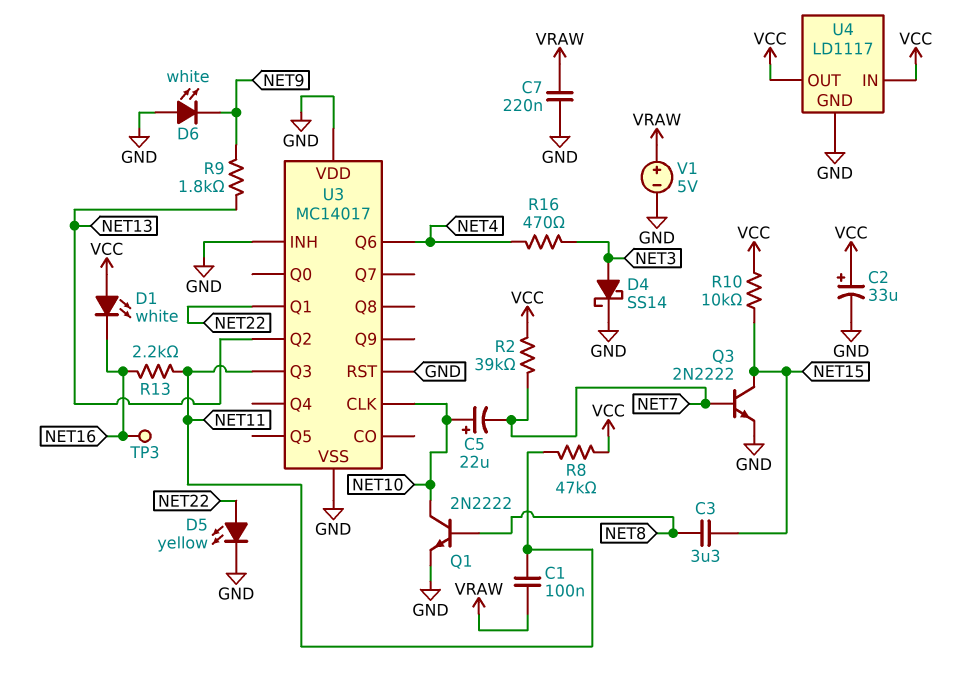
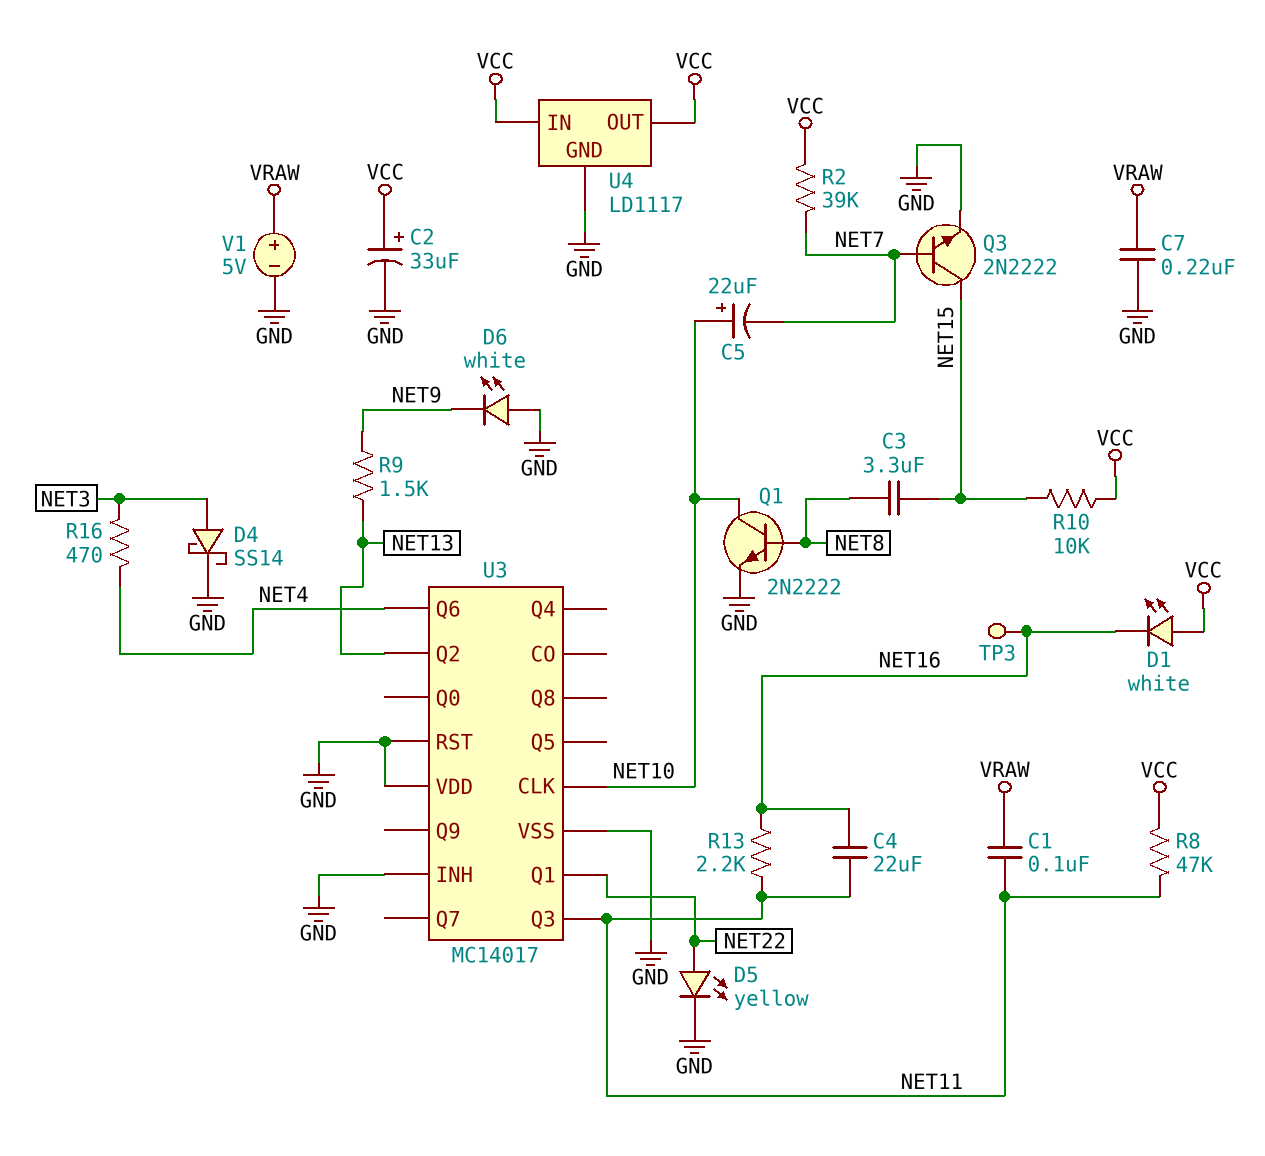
C4: none -> 22uF (NET11, NET16)
R9: 1.8k (NET9, NET13) -> 1.5k (NET9, NET13)

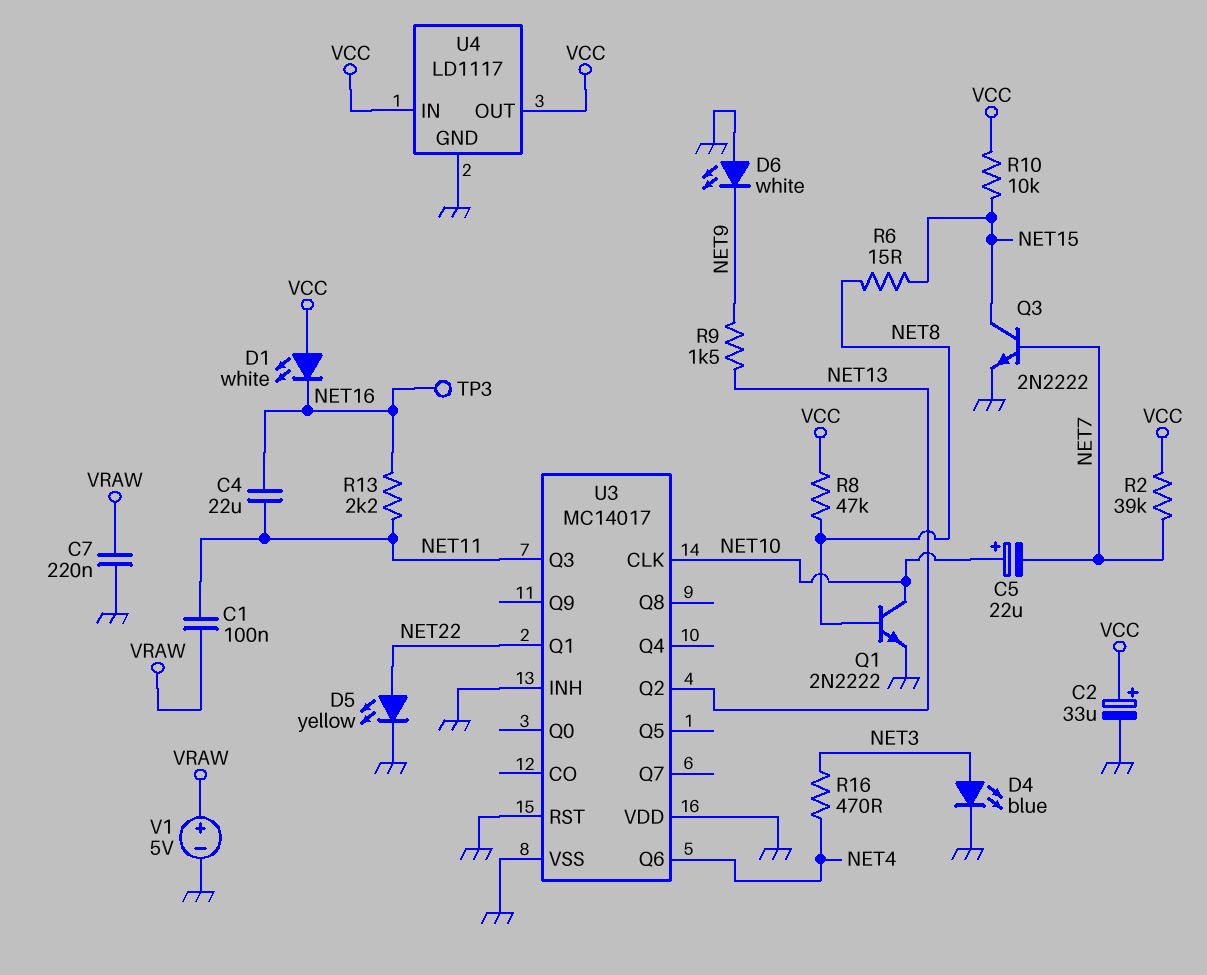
C3: 3.3uF (NET8, NET15) -> none
D4: schottky SS14 (A NET3, K GND) -> LED blue (A NET3, K GND)
R6: none -> 15 (NET8, NET15)
R8: 47k (NET11, VCC) -> 47k (NET8, VCC)

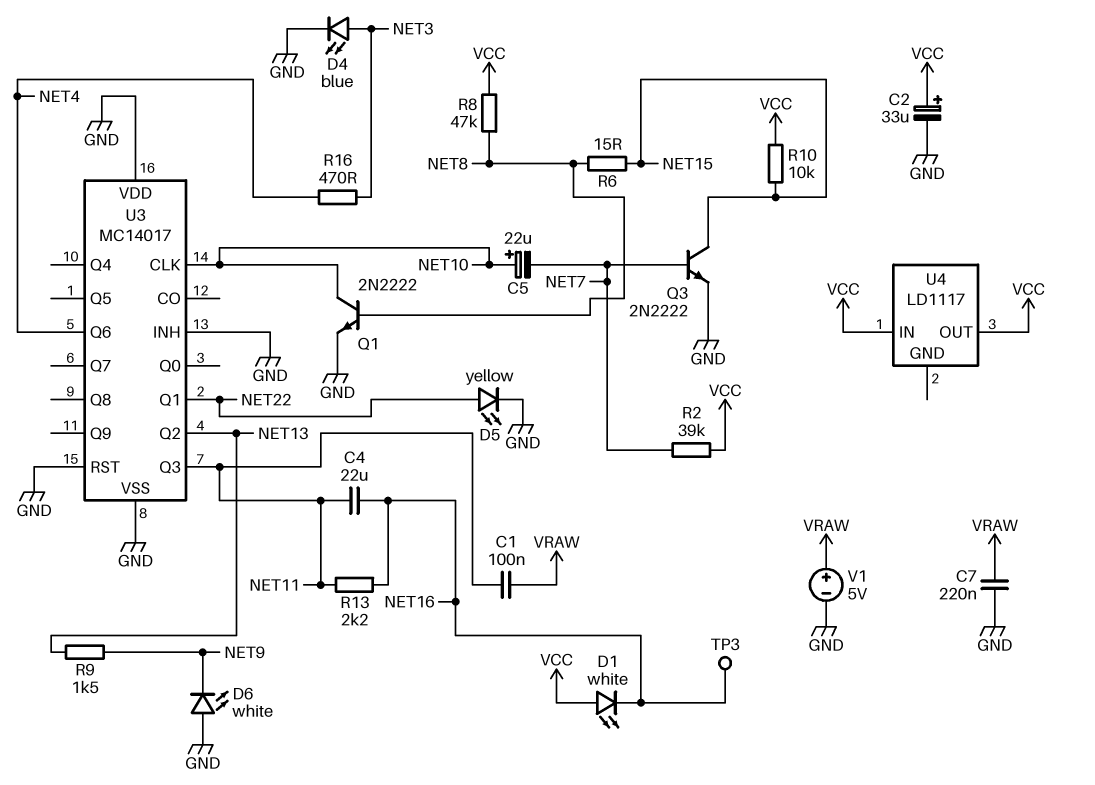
U4 pin GND: GND -> none

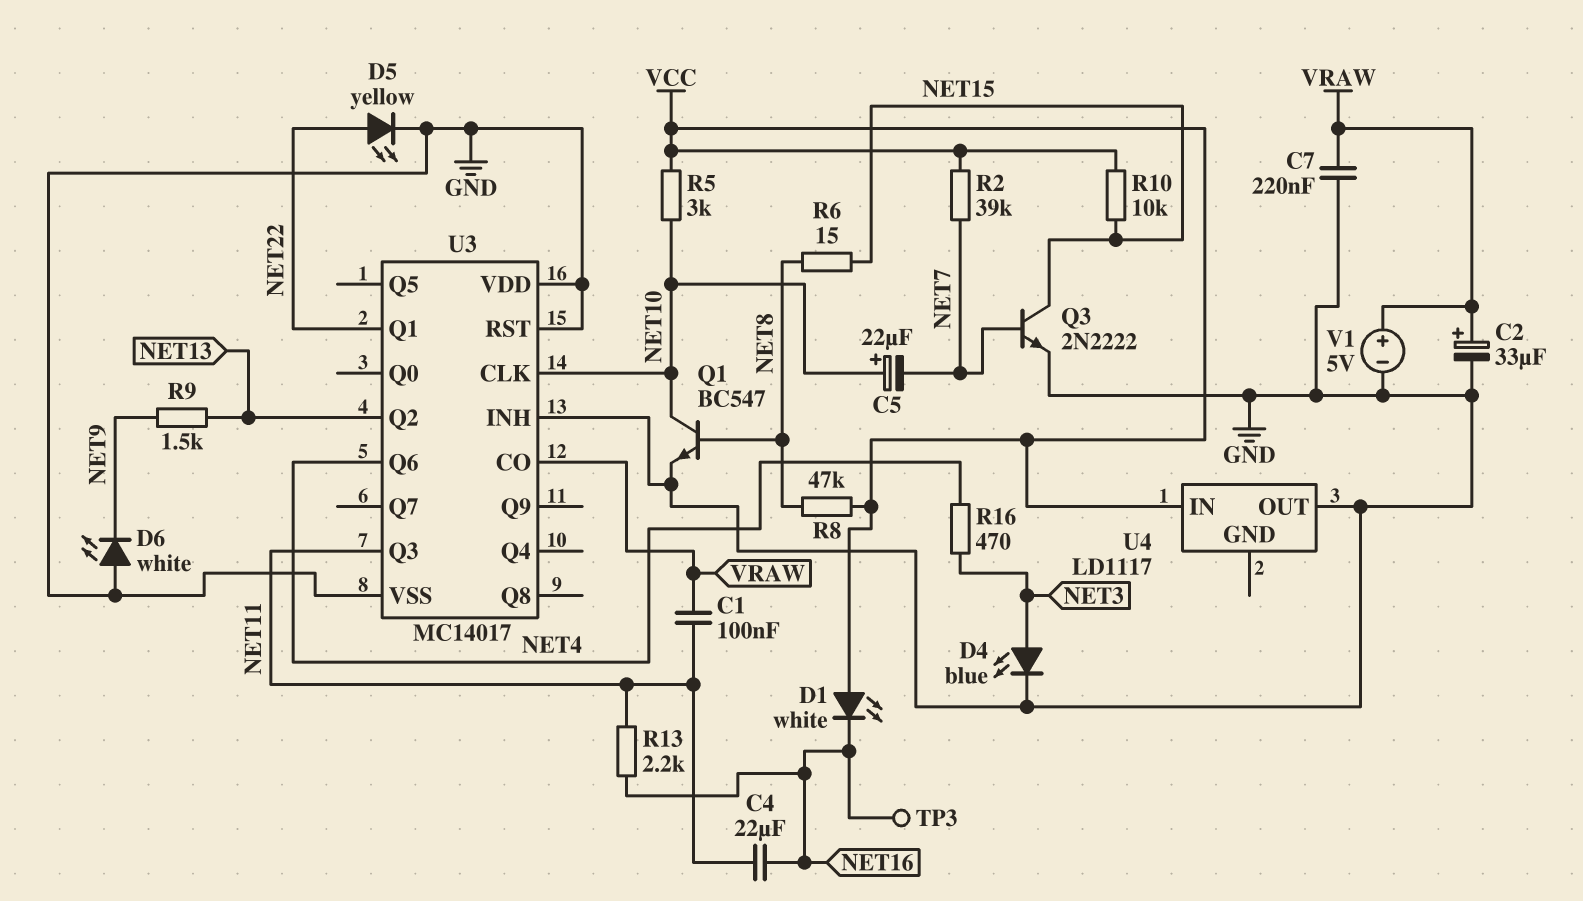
C2: 33uF (plus VCC, minus GND) -> 33uF (plus VRAW, minus GND)
Q1: NPN 2N2222 (B NET8, C NET10, E GND) -> NPN BC547 (B NET8, C NET10, E GND)
R5: none -> 3k (NET10, VCC)
U3 pin CO: none -> VRAW
U4 pin OUT: VCC -> GND

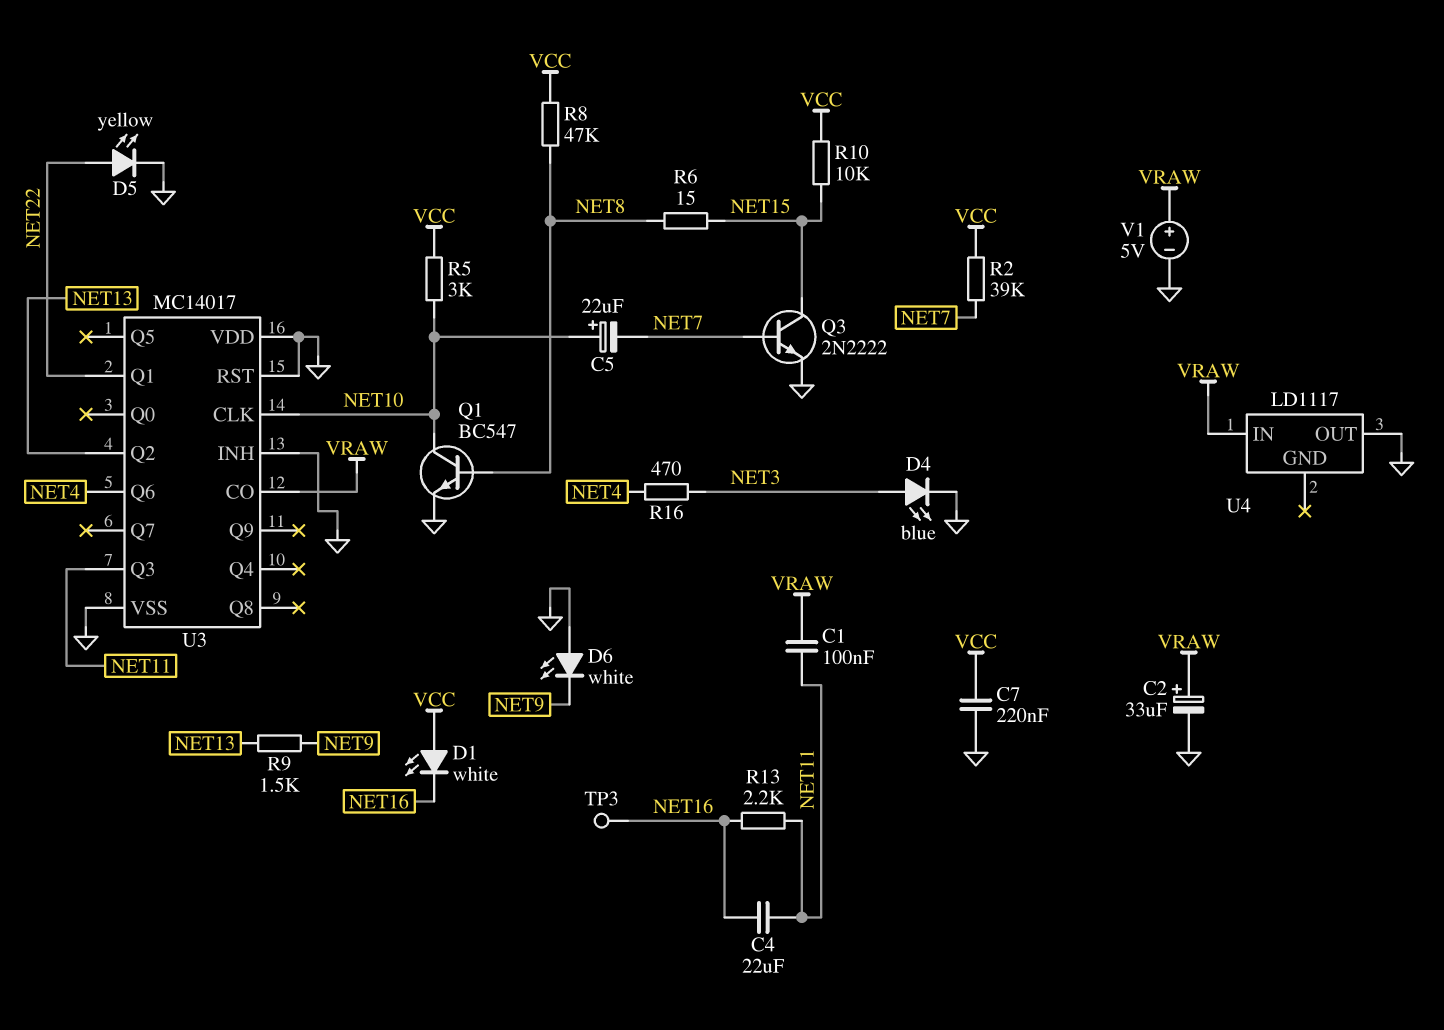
C7: 220nF (GND, VRAW) -> 220nF (GND, VCC)
U4 pin IN: VCC -> VRAW

